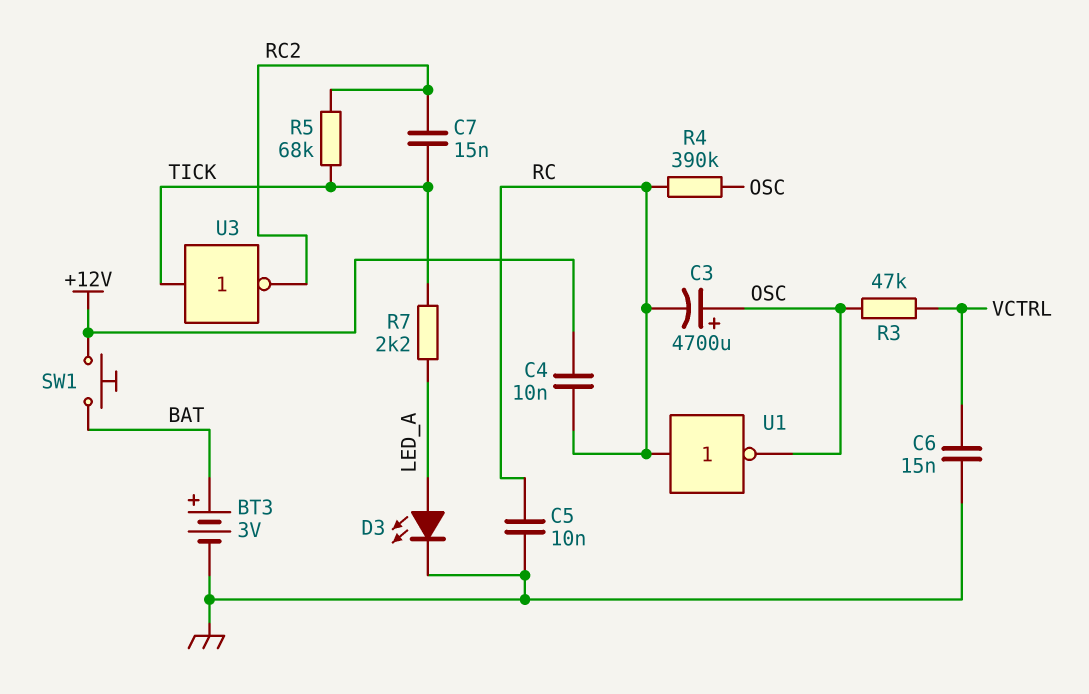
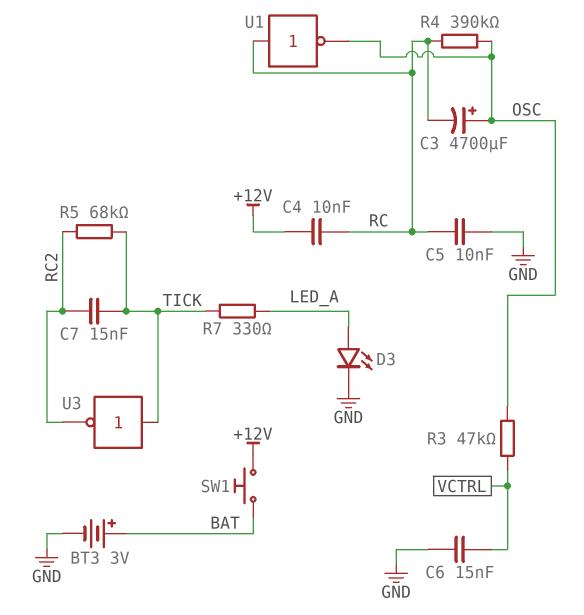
R7: 2.2k (LED_A, TICK) -> 330 (LED_A, TICK)

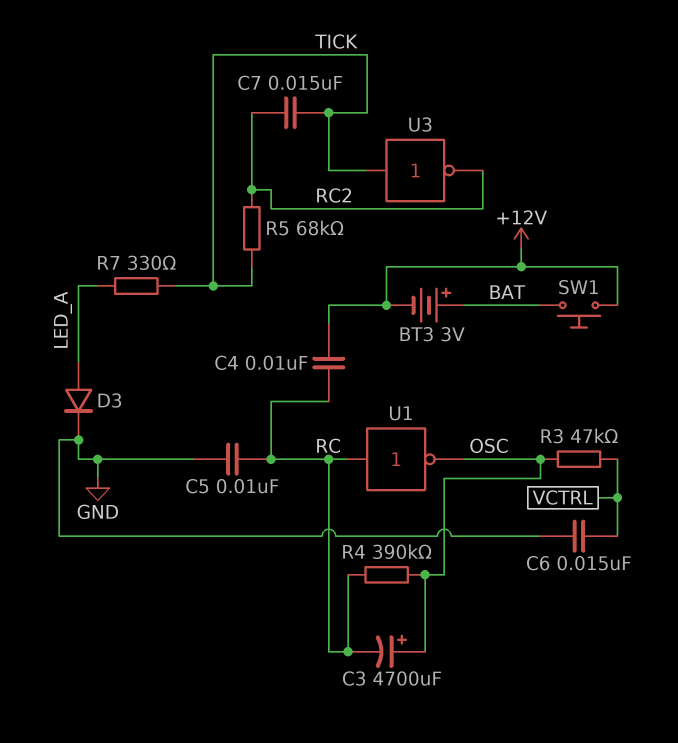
BT3: 3V (plus BAT, minus GND) -> 3V (plus BAT, minus +12V)
D3: LED (A LED_A, K GND) -> diode (A LED_A, K GND)

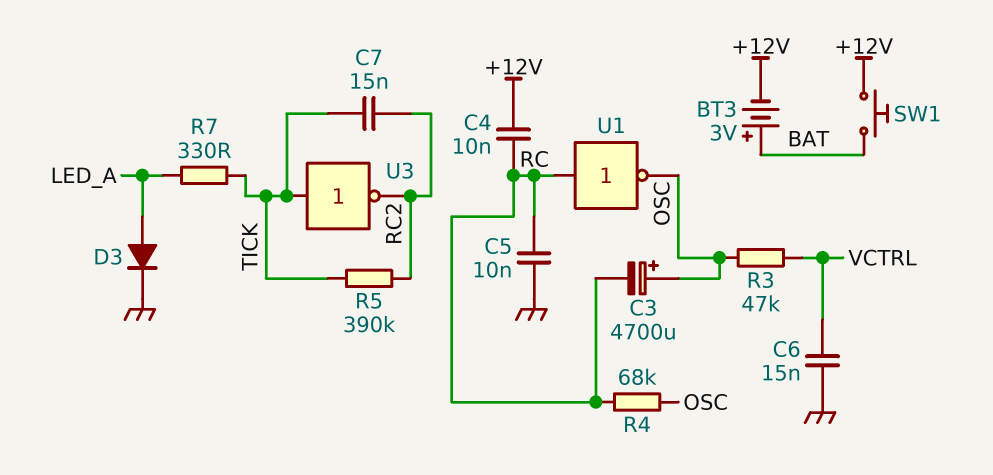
R4: 390k (OSC, RC) -> 68k (OSC, RC)
R5: 68k (RC2, TICK) -> 390k (RC2, TICK)

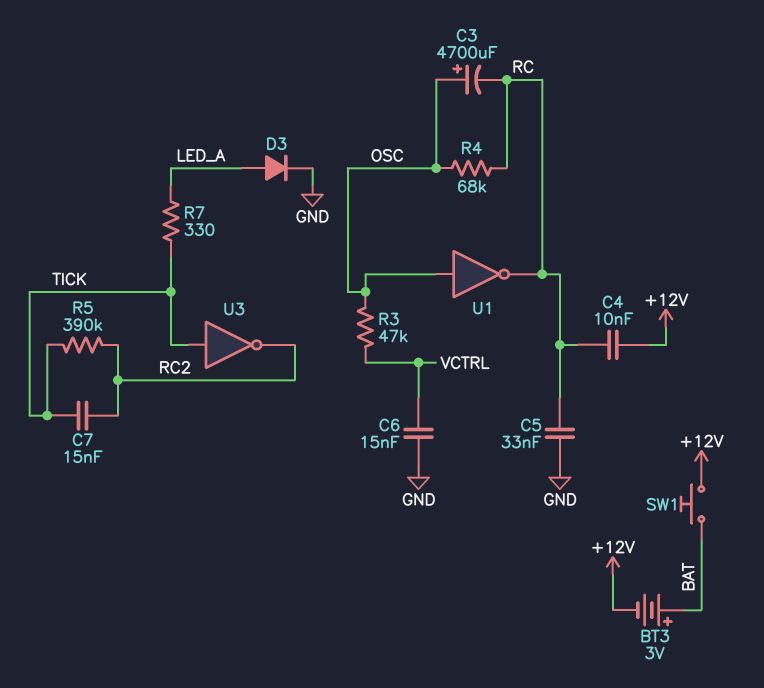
C5: 10nF (GND, RC) -> 33nF (GND, RC)
U1: NOT (in RC, out OSC) -> NOT (in OSC, out RC)

